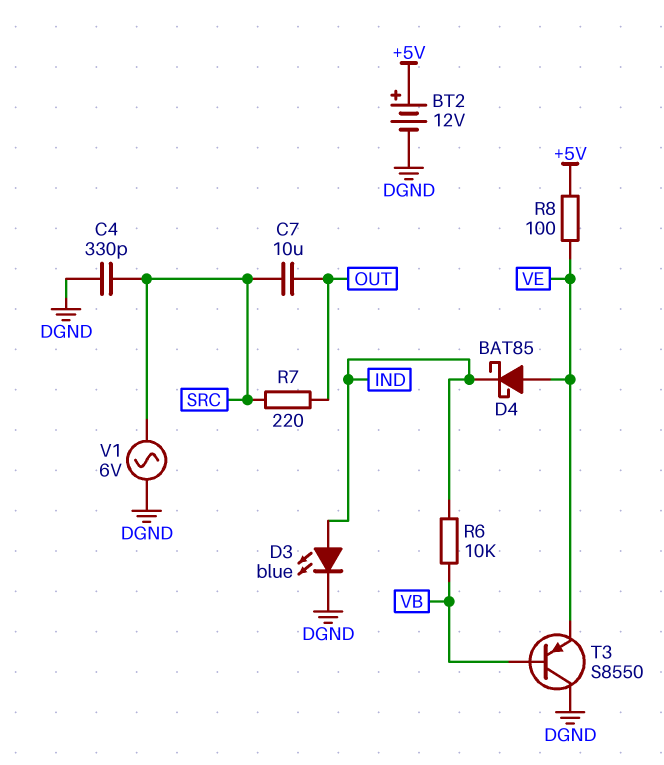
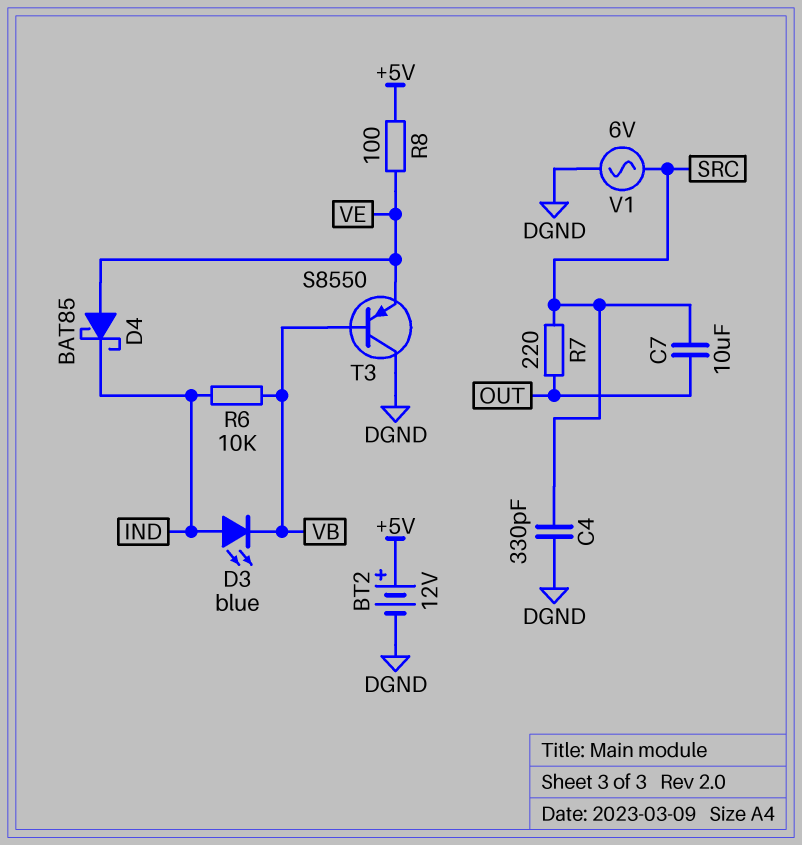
D3: LED blue (A IND, K DGND) -> LED blue (A IND, K VB)

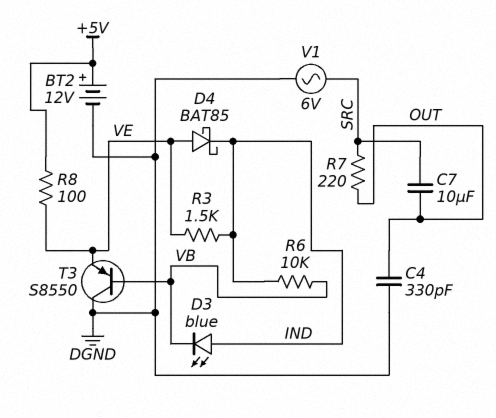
C4: 330pF (DGND, SRC) -> 330pF (DGND, OUT)
R3: none -> 1.5k (IND, VE)

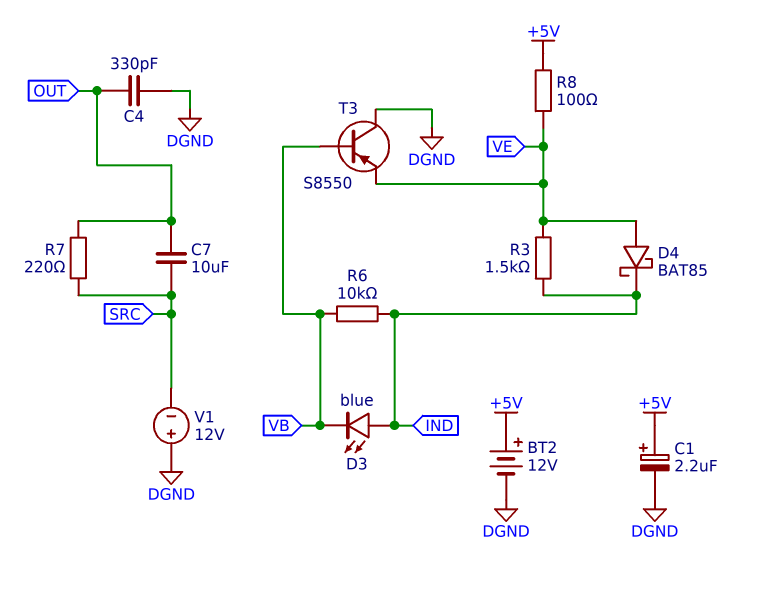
C1: none -> 2.2uF (plus +5V, minus DGND)
V1: AC 6V (DGND, SRC) -> 12V (plus DGND, minus SRC)

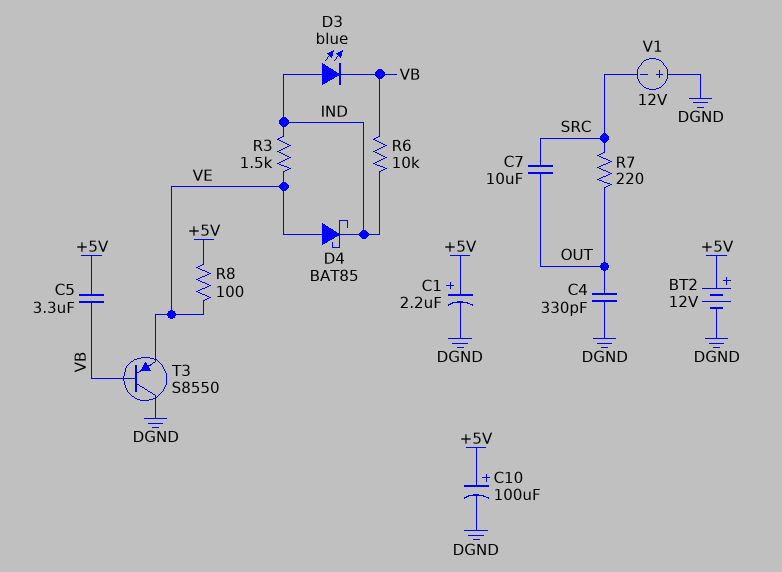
C5: none -> 3.3uF (+5V, VB)
C10: none -> 100uF (plus +5V, minus DGND)

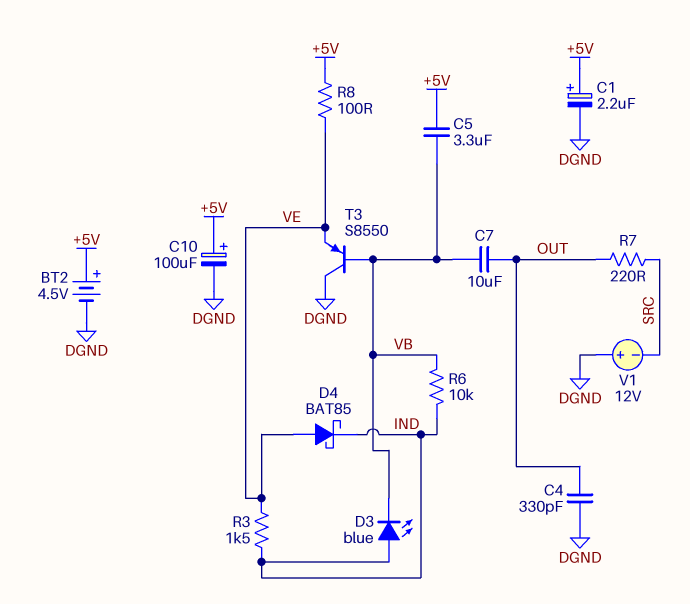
BT2: 12V (plus +5V, minus DGND) -> 4.5V (plus +5V, minus DGND)
C7: 10uF (OUT, SRC) -> 10uF (OUT, VB)

